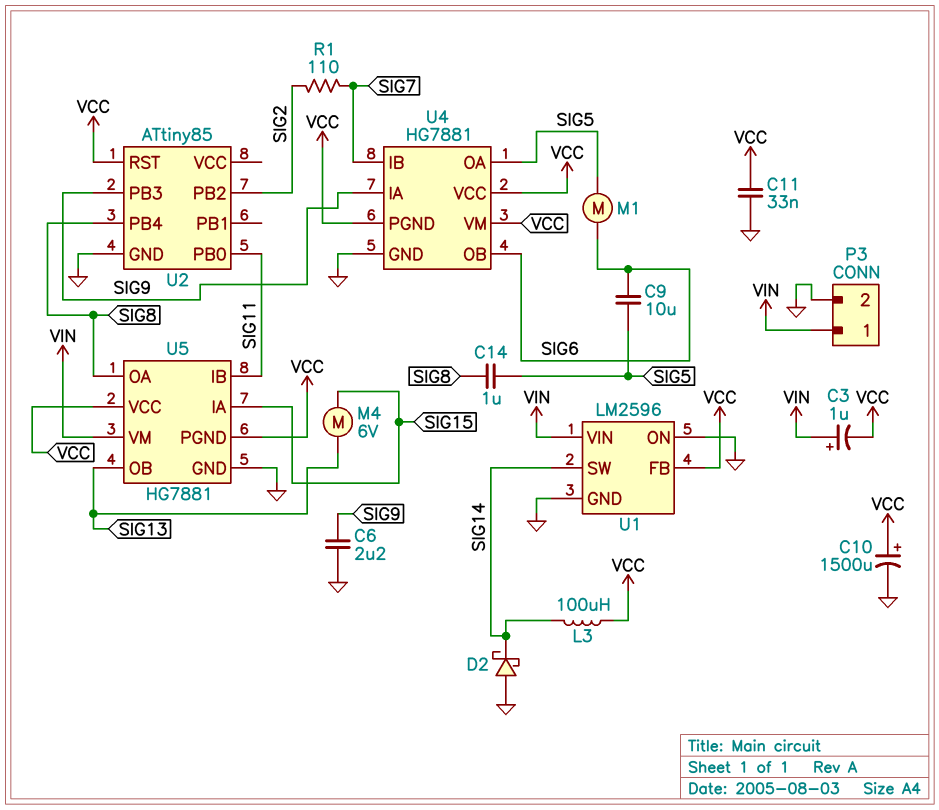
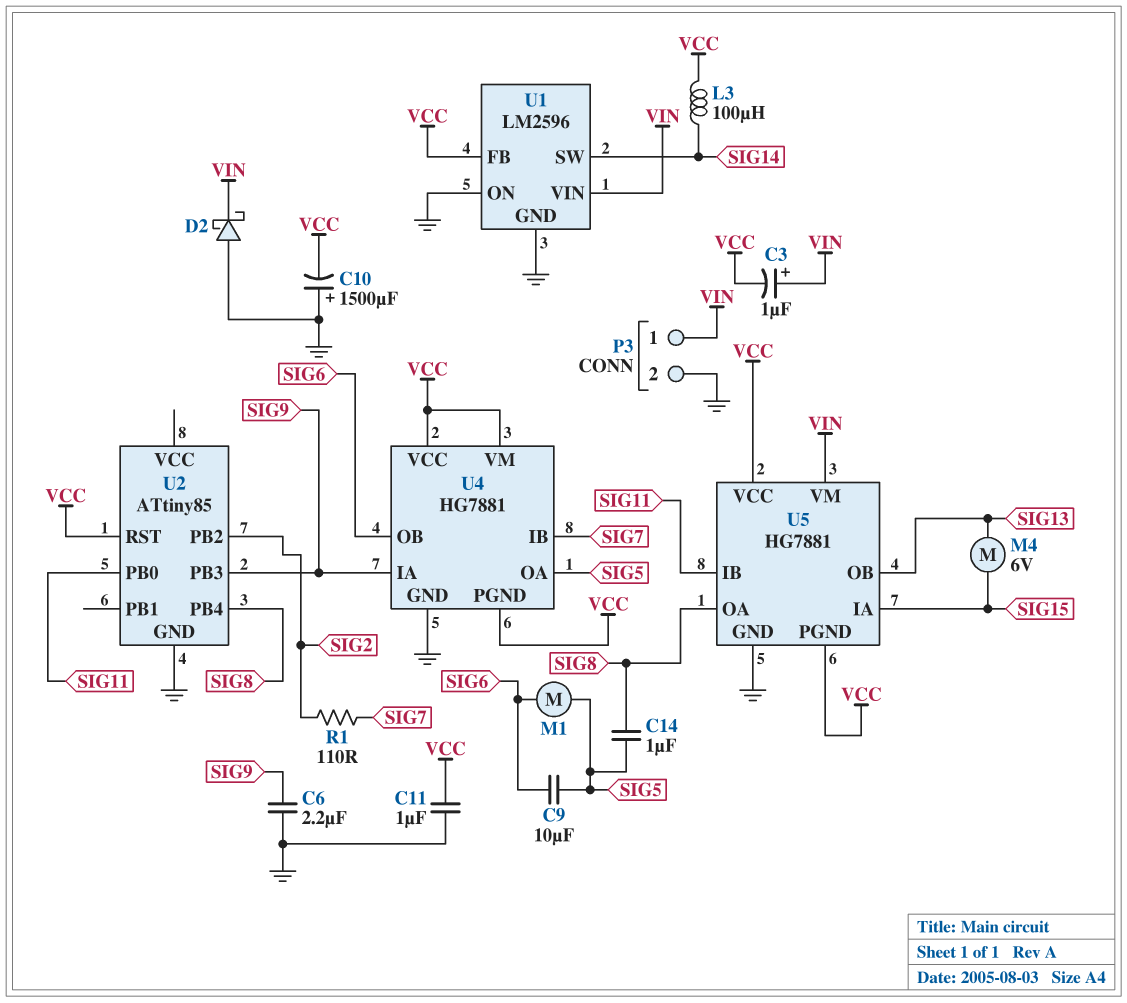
C10: 1500uF (plus VCC, minus GND) -> 1500uF (plus GND, minus VCC)
C11: 33nF (GND, VCC) -> 1uF (GND, VCC)
D2: schottky (A GND, K SIG14) -> schottky (A GND, K VIN)

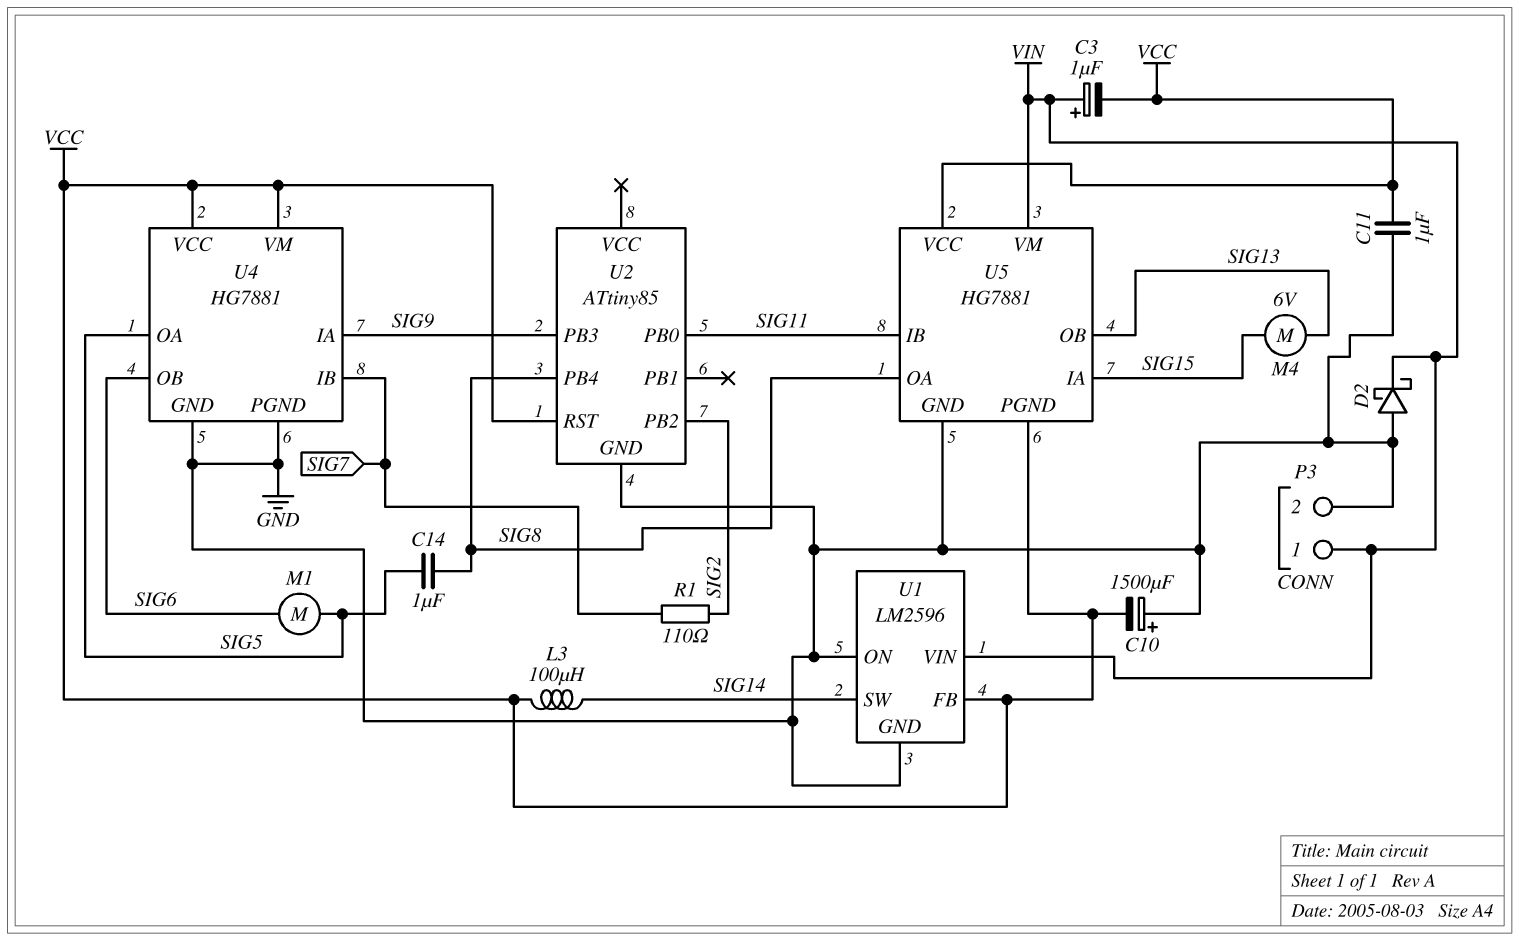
C6: 2.2uF (GND, SIG9) -> none
C9: 10uF (SIG5, SIG6) -> none
U4 pin PGND: VCC -> GND

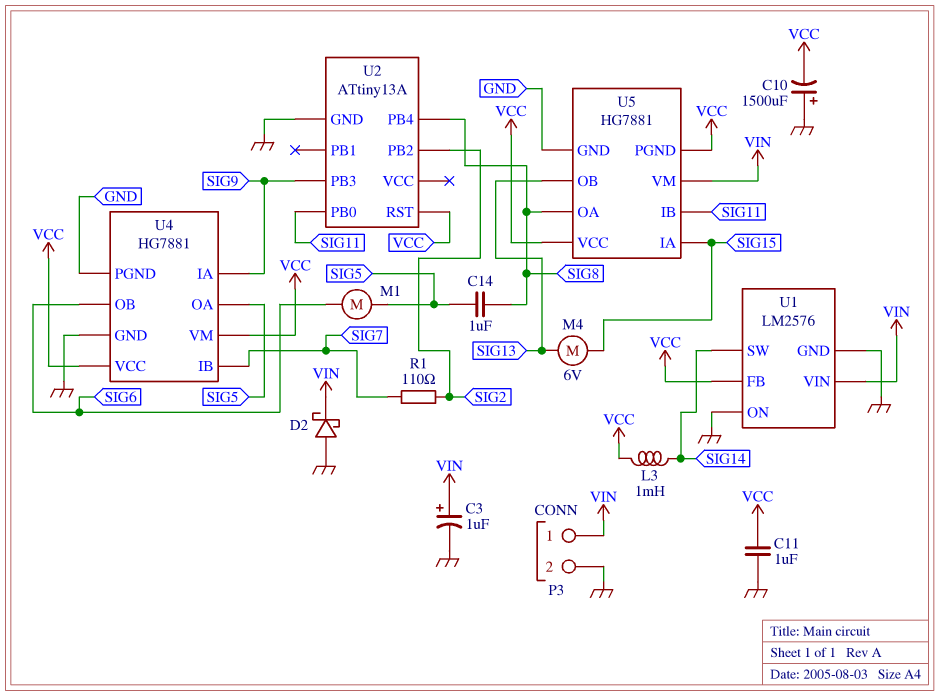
C3: 1uF (plus VIN, minus VCC) -> 1uF (plus VIN, minus GND)
L3: 100uH (SIG14, VCC) -> 1mH (SIG14, VCC)
U1: LM2596 -> LM2576
U2: ATtiny85 -> ATtiny13A

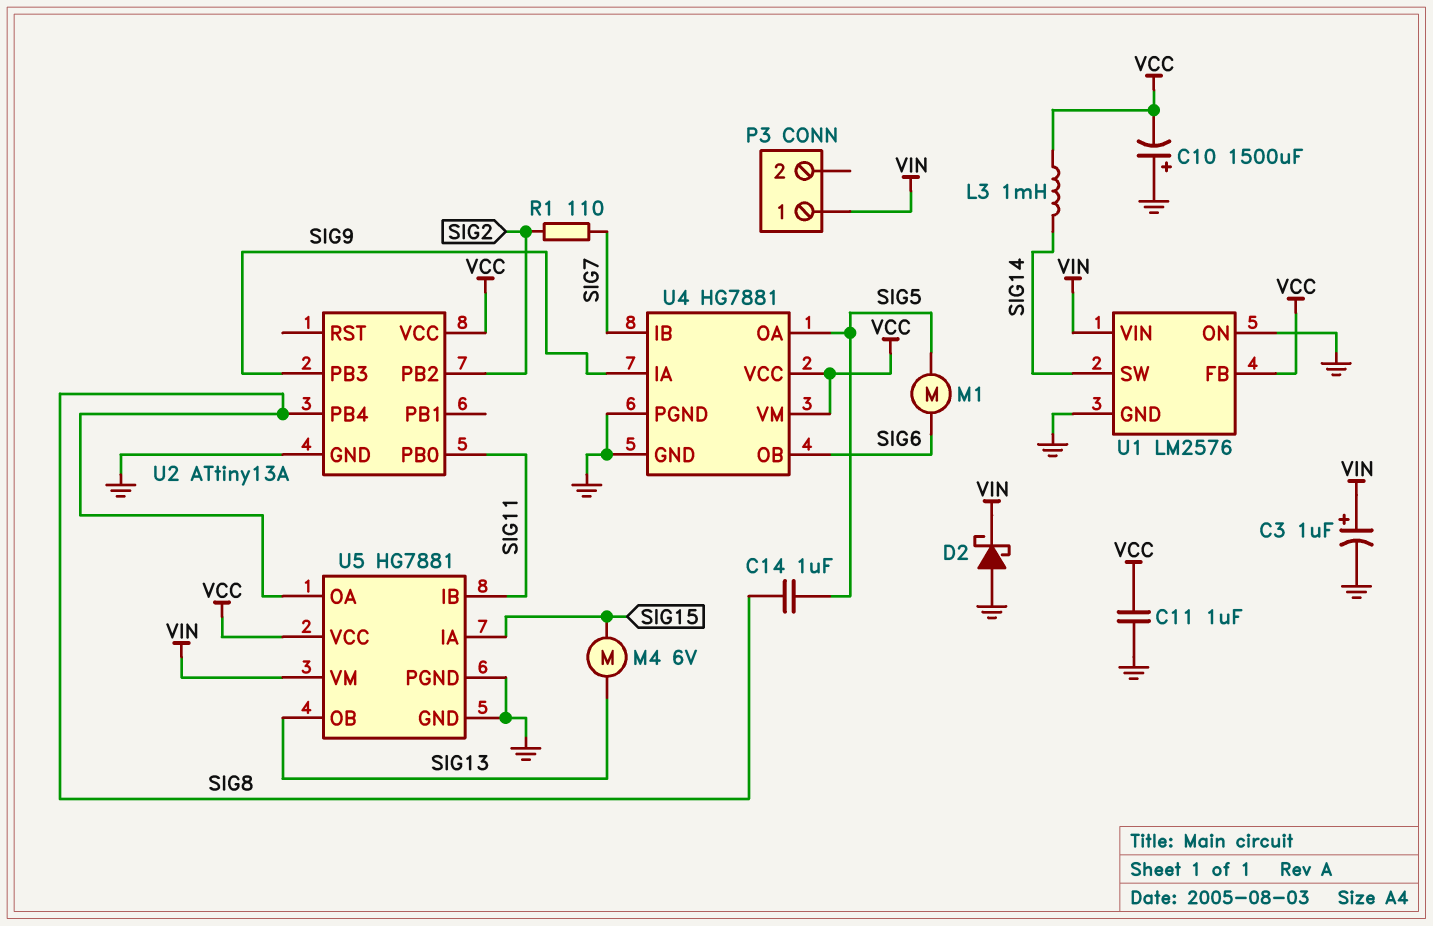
P3 pin 2: GND -> none
U2 pin RST: VCC -> none
U2 pin VCC: none -> VCC
U5 pin PGND: VCC -> GND

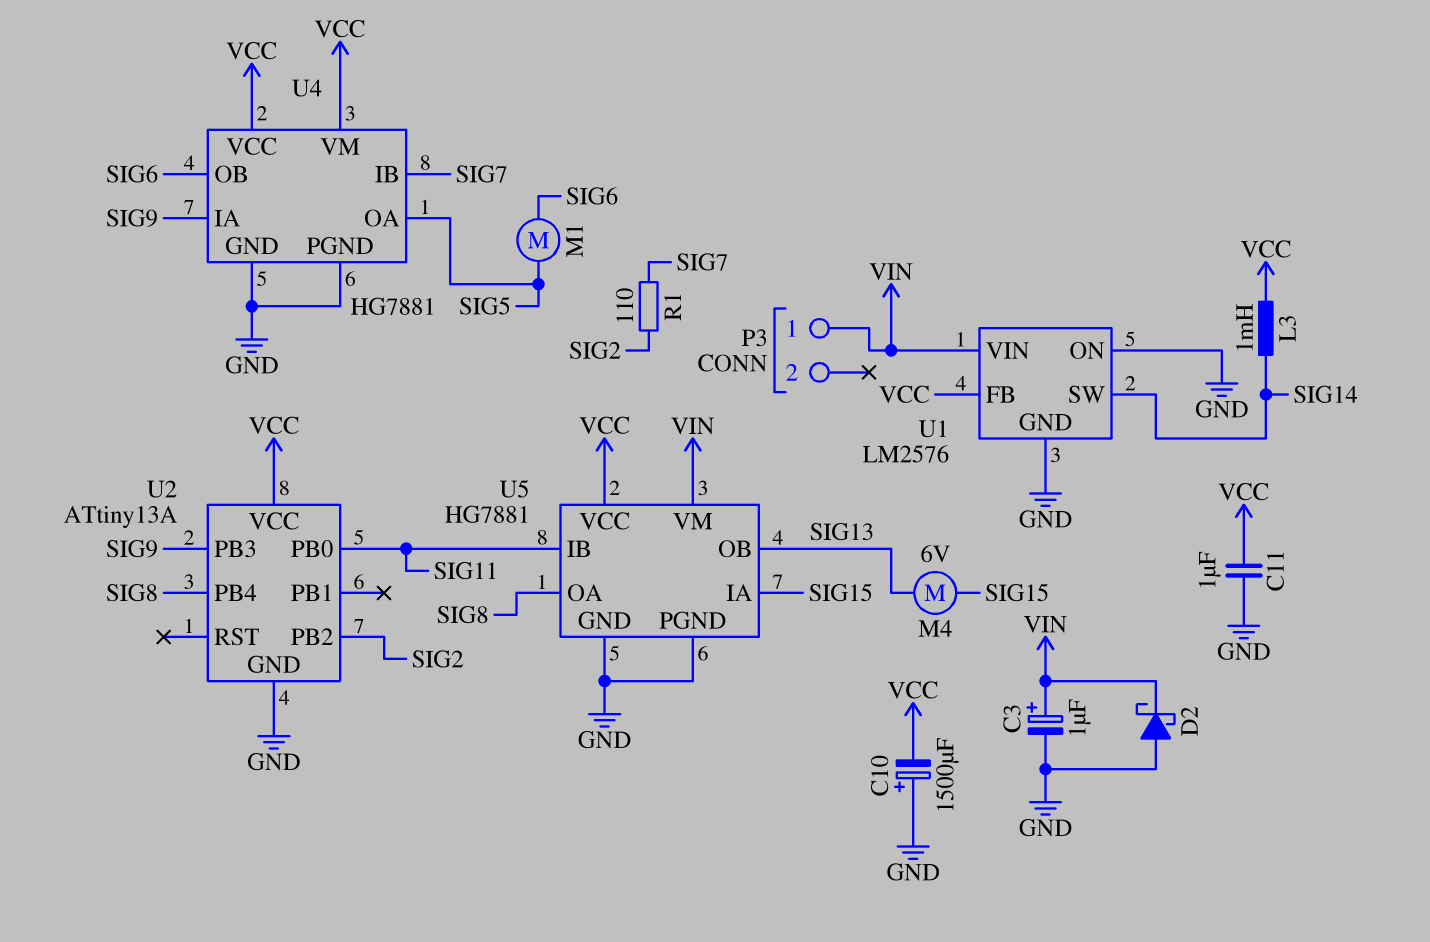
C14: 1uF (SIG5, SIG8) -> none

